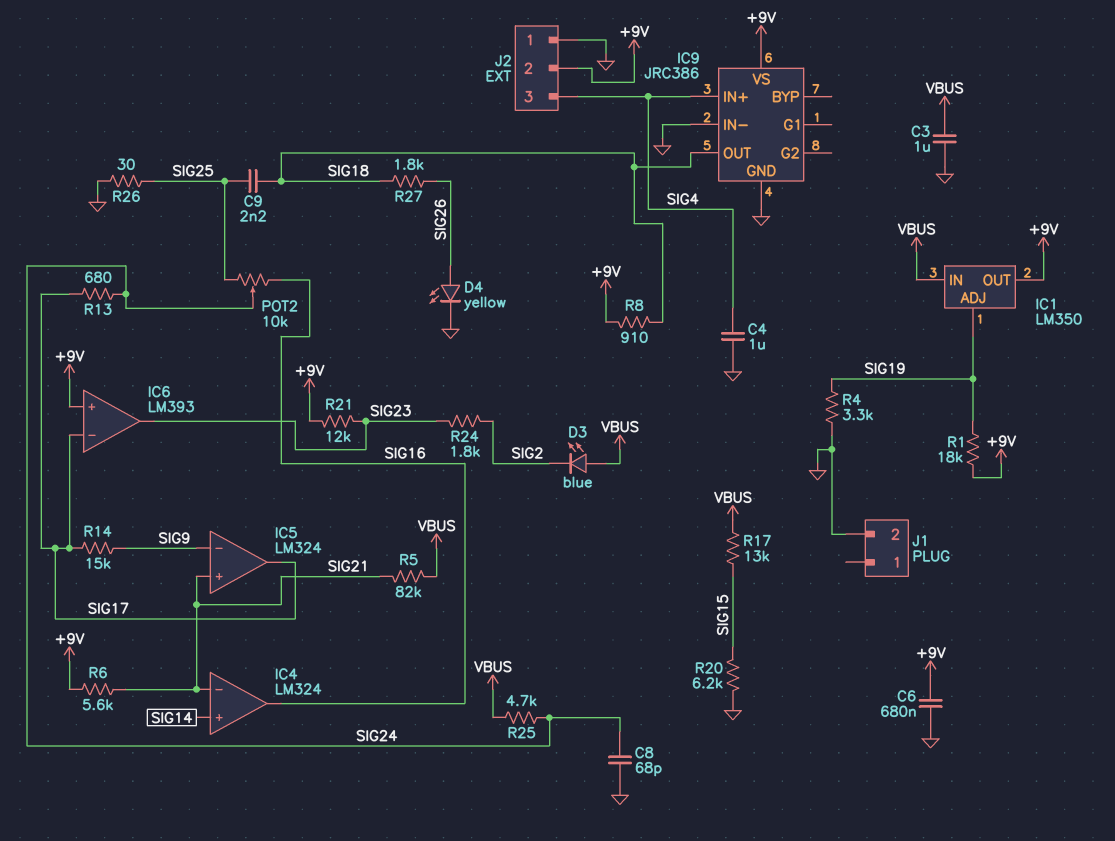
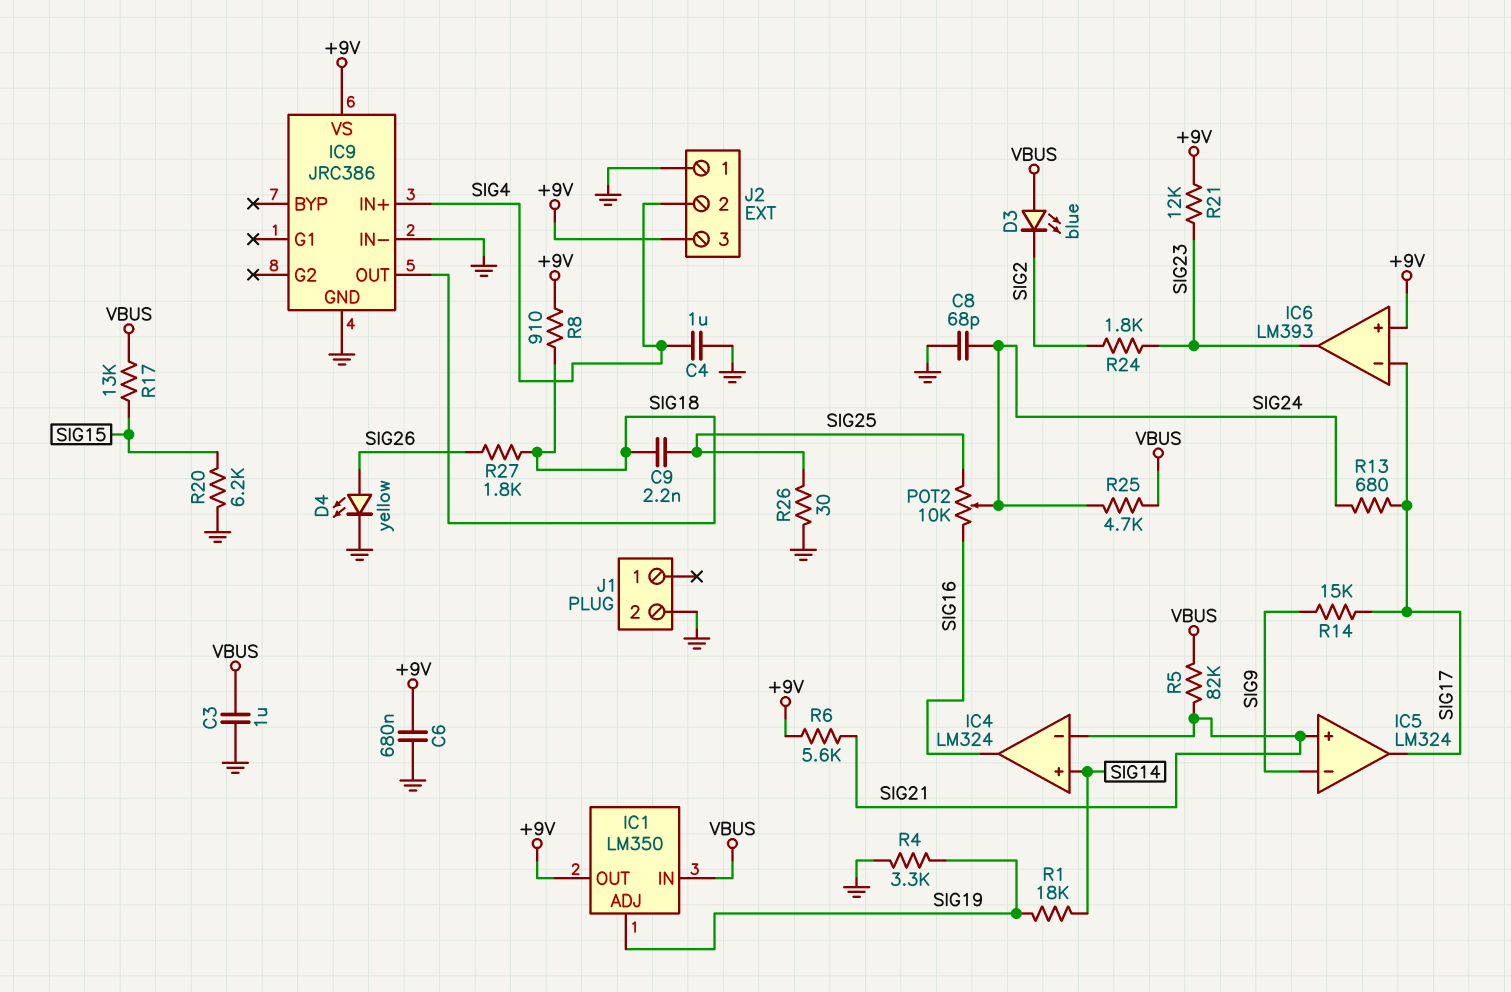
J2 pin 2: +9V -> SIG4
J2 pin 3: SIG4 -> +9V
R1: 18k (+9V, SIG19) -> 18k (SIG14, SIG19)

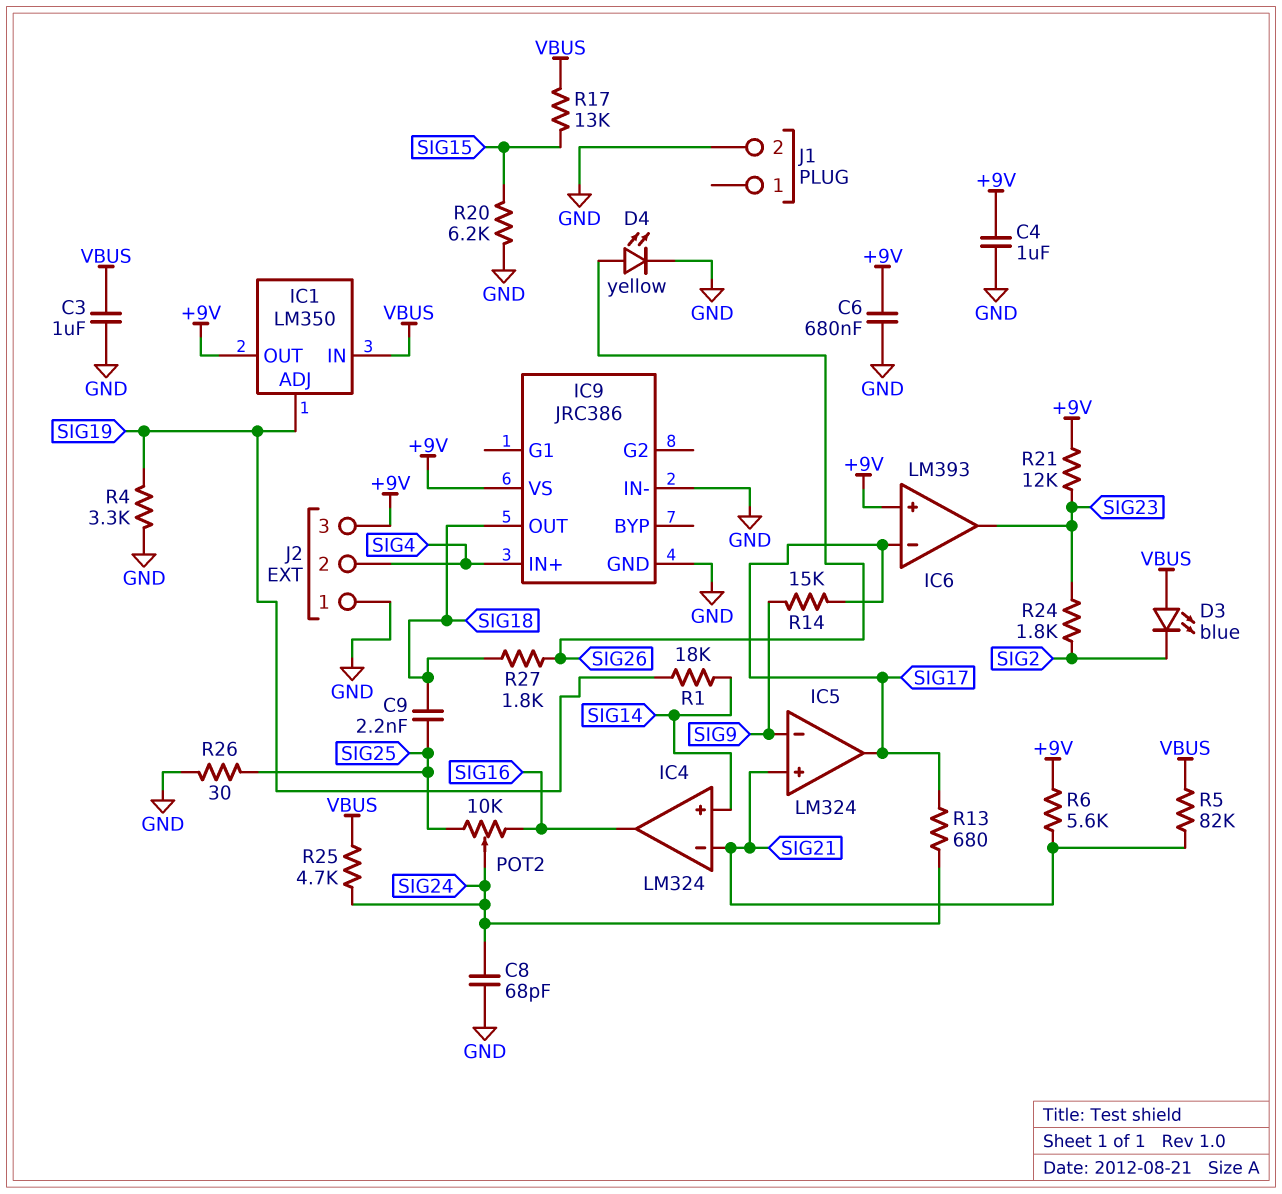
C4: 1uF (GND, SIG4) -> 1uF (+9V, GND)
R8: 910 (+9V, SIG18) -> none

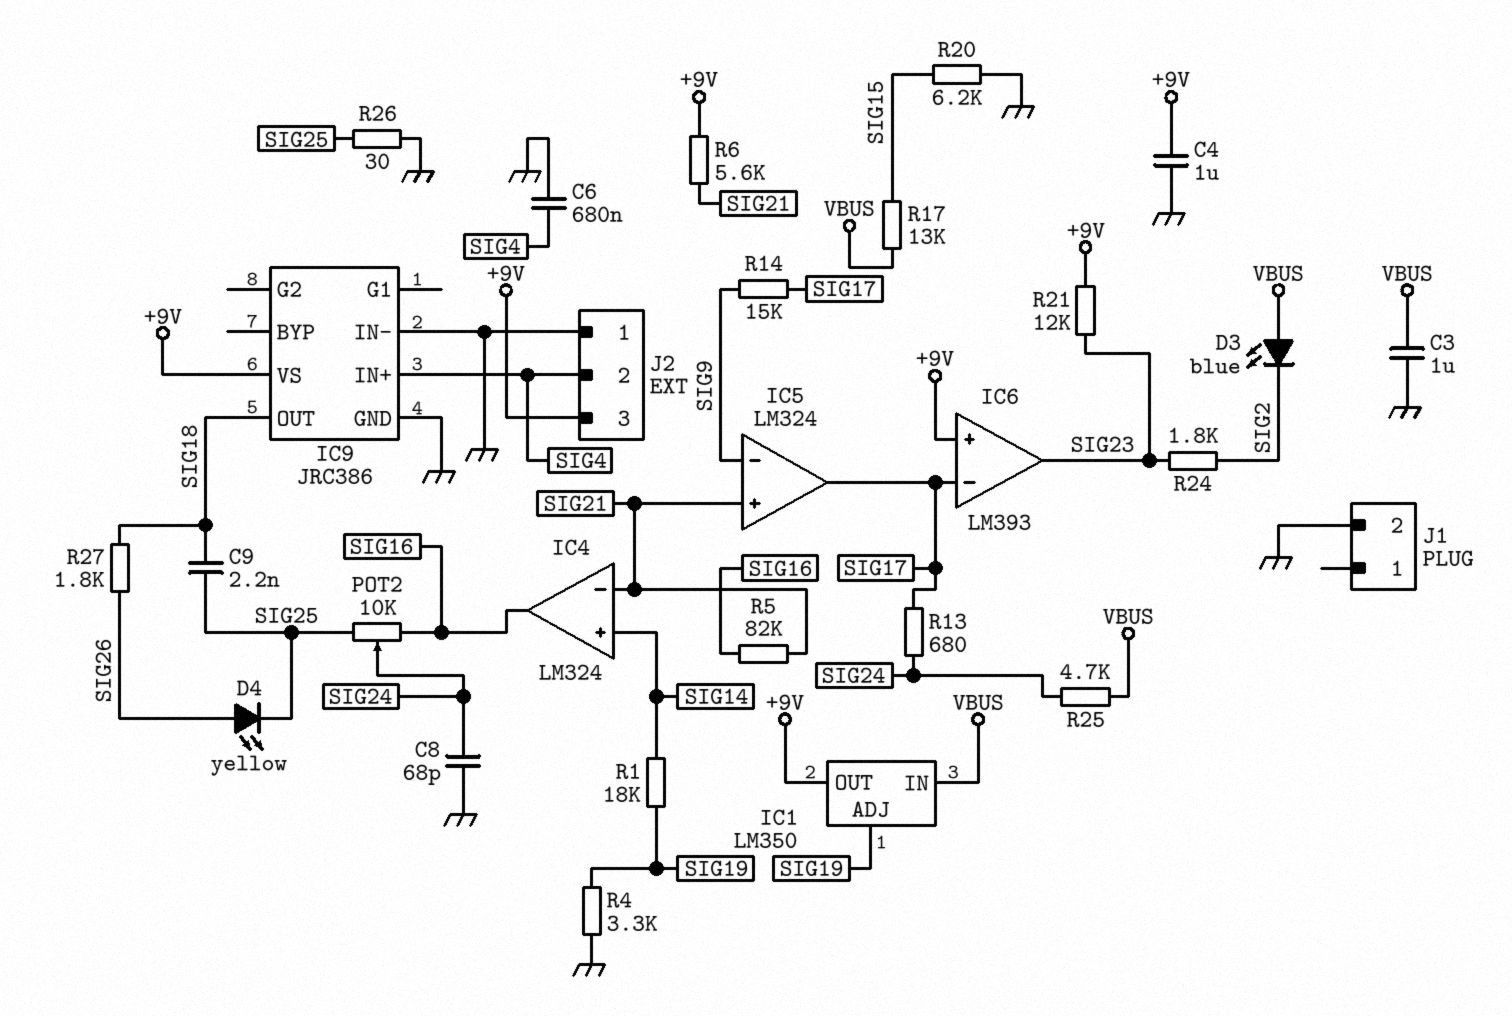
C6: 680nF (+9V, GND) -> 680nF (GND, SIG4)
D4: LED yellow (A SIG26, K GND) -> LED yellow (A SIG26, K SIG25)
R5: 82k (SIG21, VBUS) -> 82k (SIG16, SIG21)

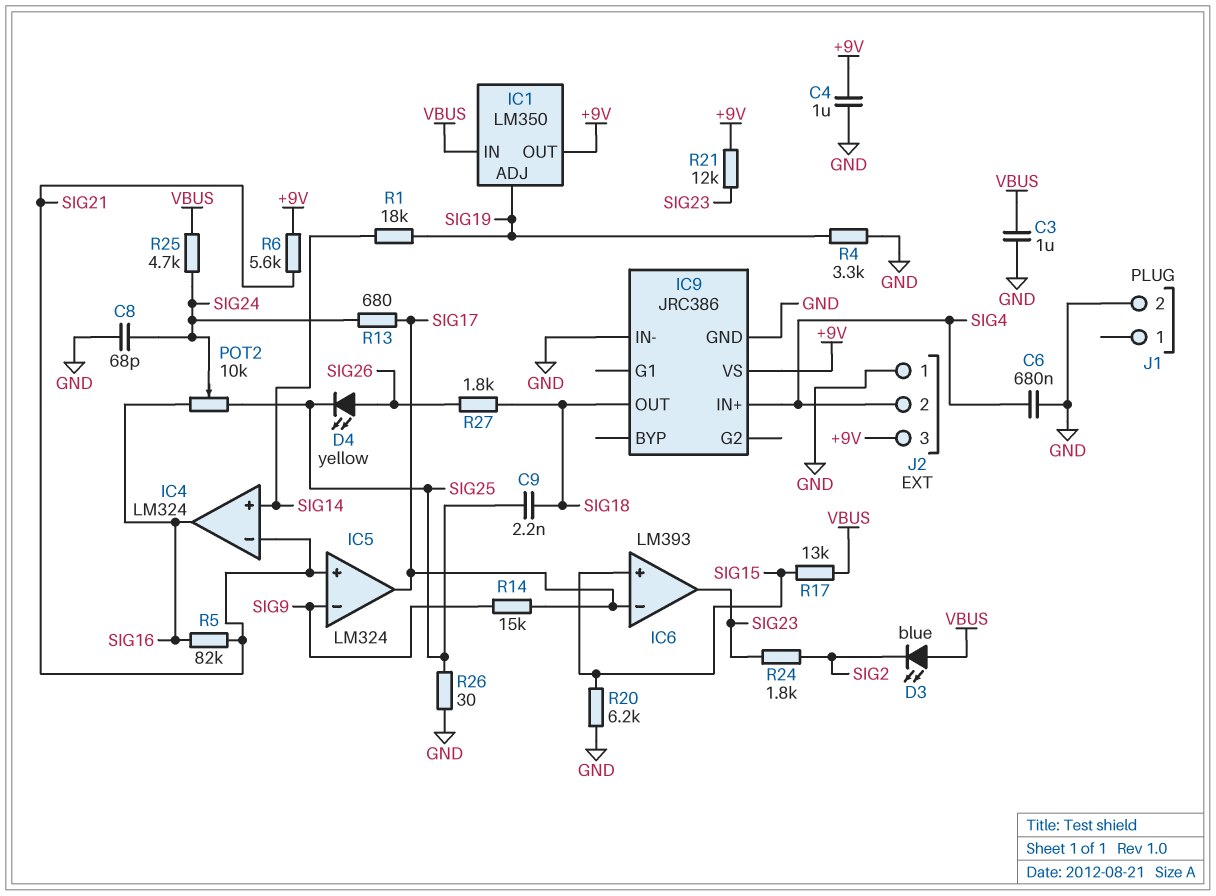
IC6 pin in+: +9V -> SIG15

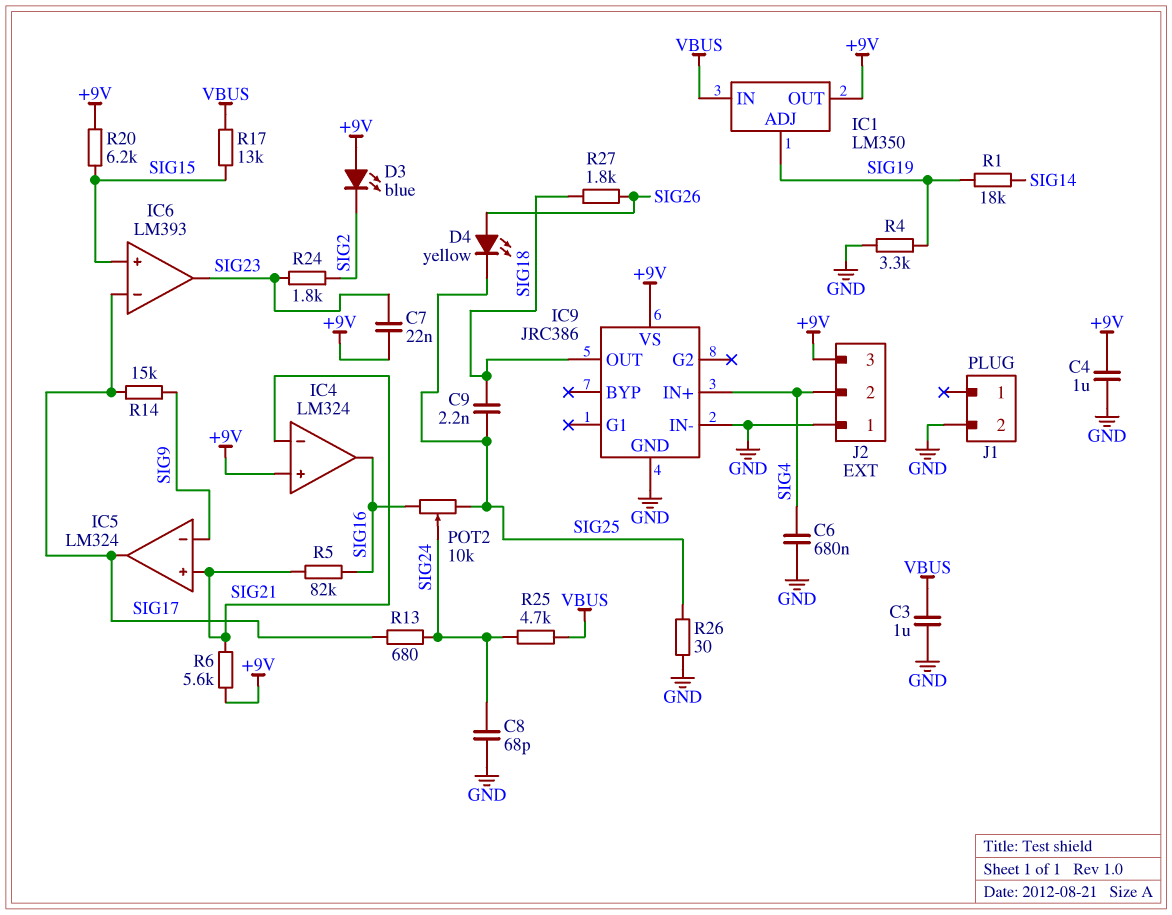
C7: none -> 22nF (+9V, SIG23)
D3: LED blue (A VBUS, K SIG2) -> LED blue (A +9V, K SIG2)
IC4 pin in+: SIG14 -> +9V
R20: 6.2k (GND, SIG15) -> 6.2k (+9V, SIG15)
R21: 12k (+9V, SIG23) -> none

